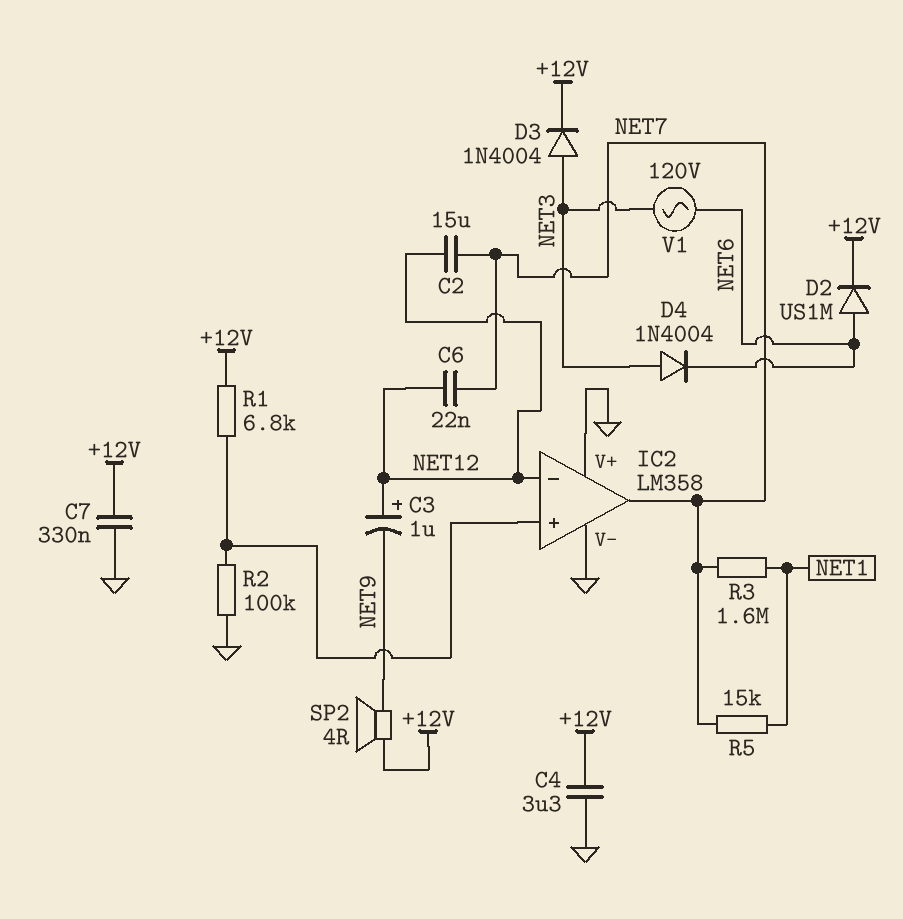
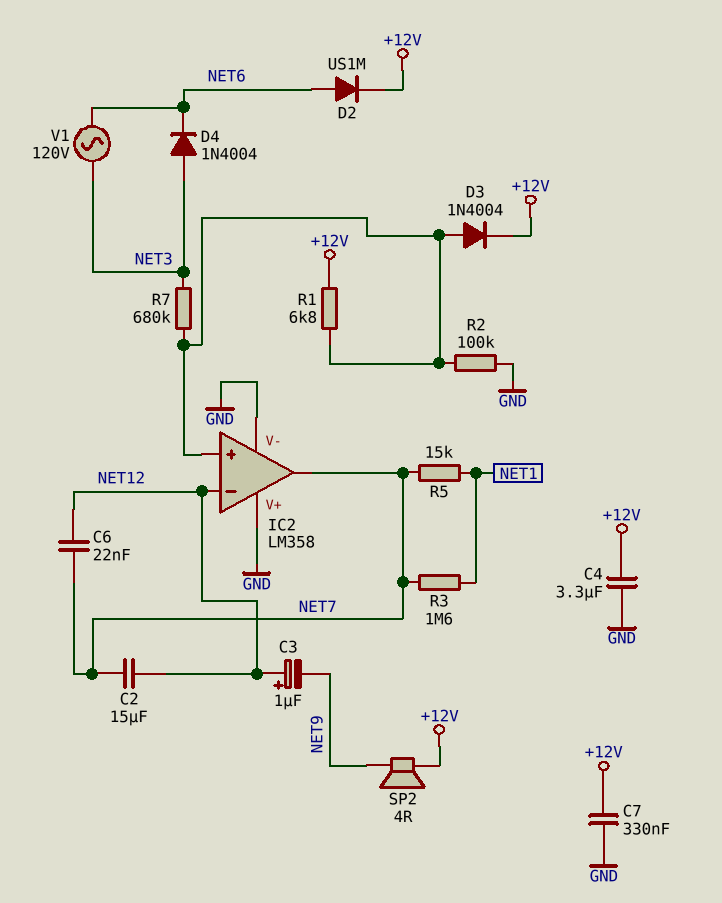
D3: diode 1N4004 (A NET3, K +12V) -> diode 1N4004 (A IC2/in+, K +12V)
R7: none -> 680k (IC2/in+, NET3)

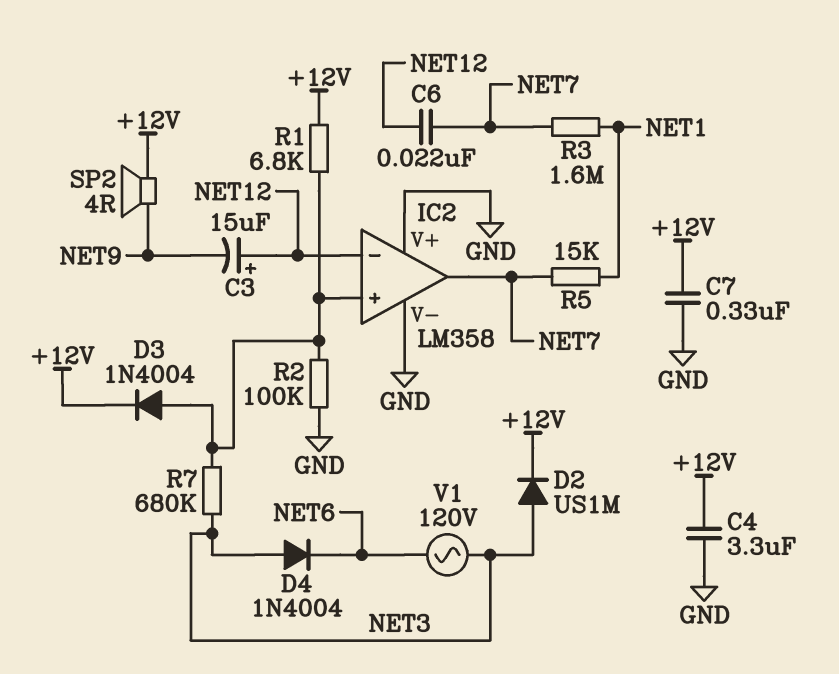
C2: 15uF (NET7, NET12) -> none
C3: 1uF (plus NET12, minus NET9) -> 15uF (plus NET12, minus NET9)
D2: diode US1M (A NET6, K +12V) -> diode US1M (A NET3, K +12V)

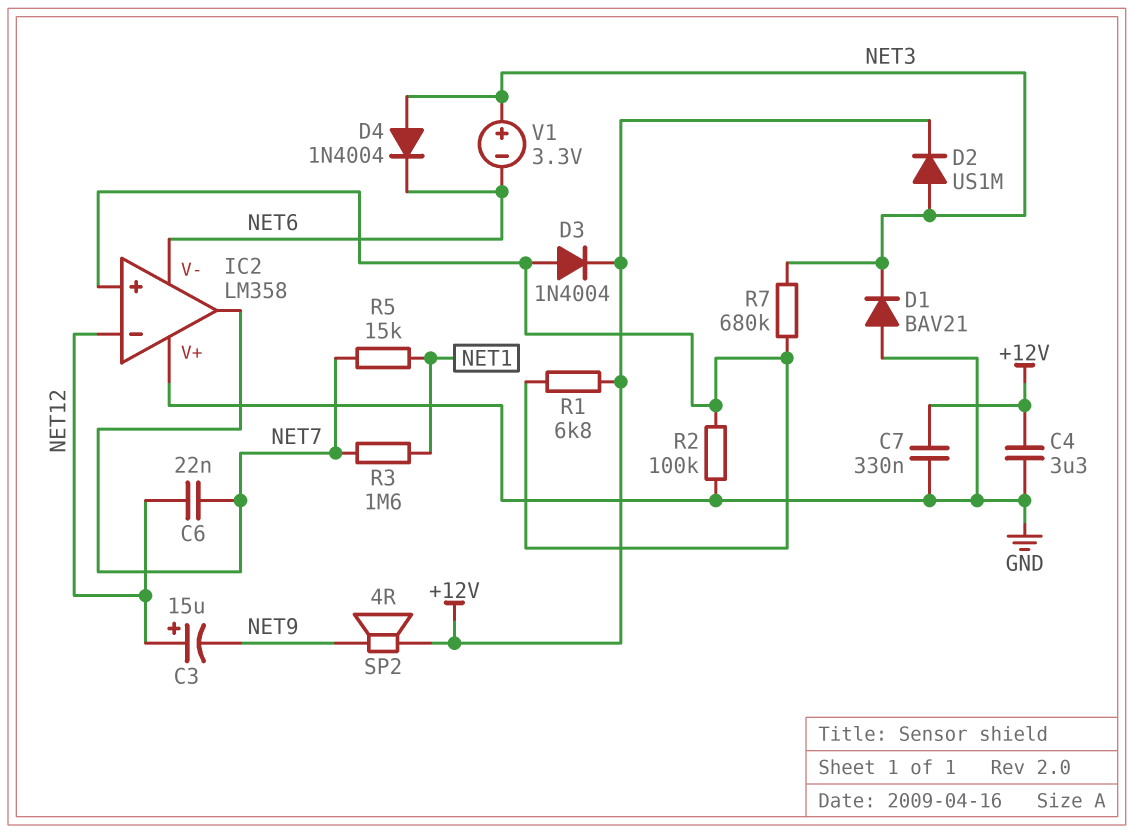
D1: none -> diode BAV21 (A GND, K NET3)
IC2 pin V-: GND -> NET6
V1: AC 120V (NET3, NET6) -> 3.3V (plus NET3, minus NET6)

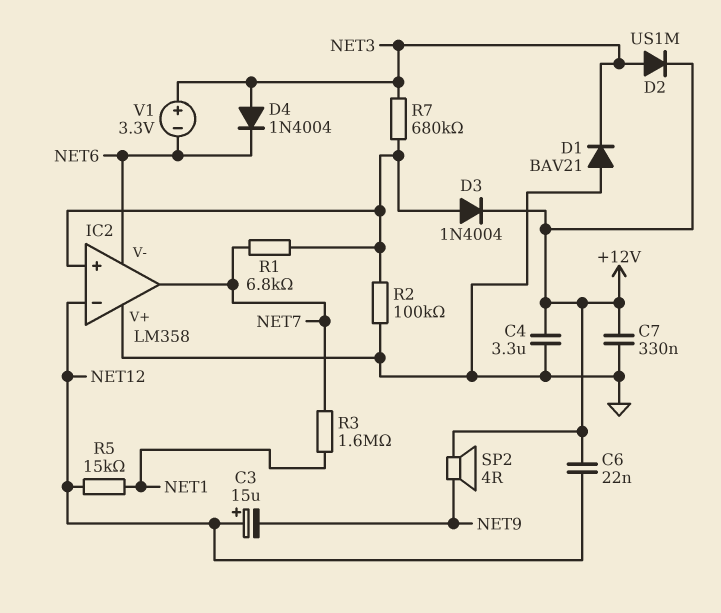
C6: 22nF (NET7, NET12) -> 22nF (+12V, NET12)
R1: 6.8k (+12V, IC2/in+) -> 6.8k (IC2/in+, NET7)
R5: 15k (NET1, NET7) -> 15k (NET1, NET12)

